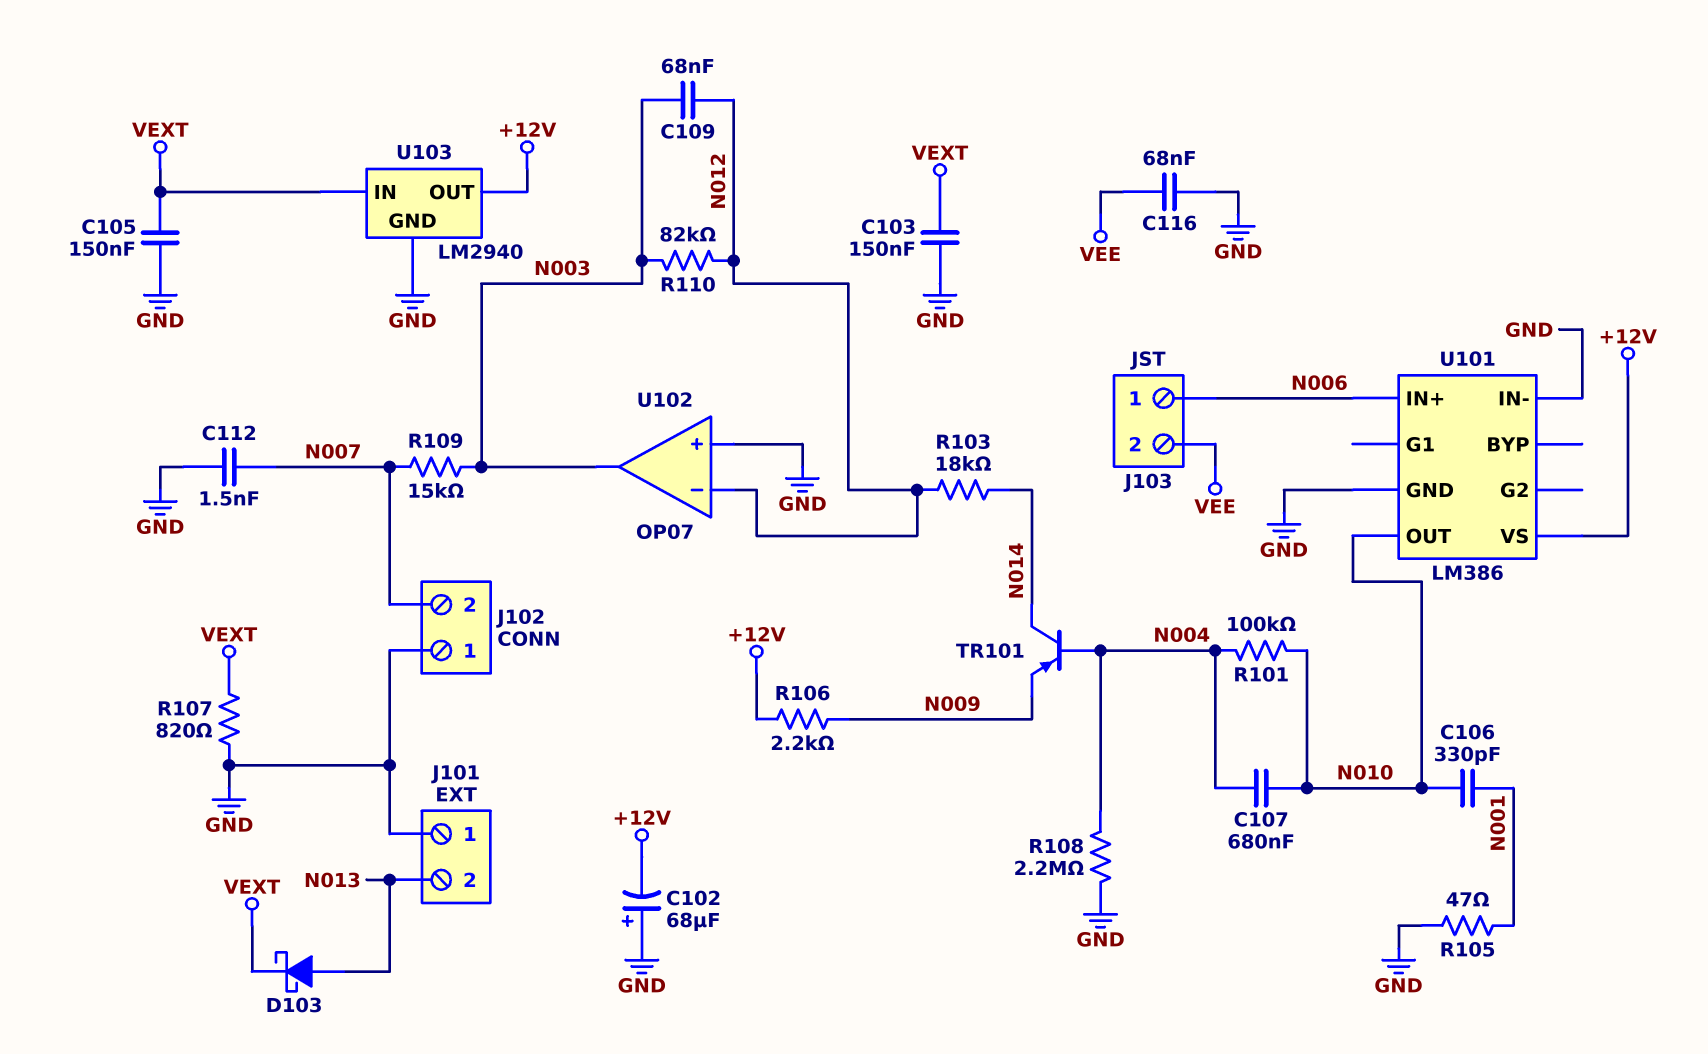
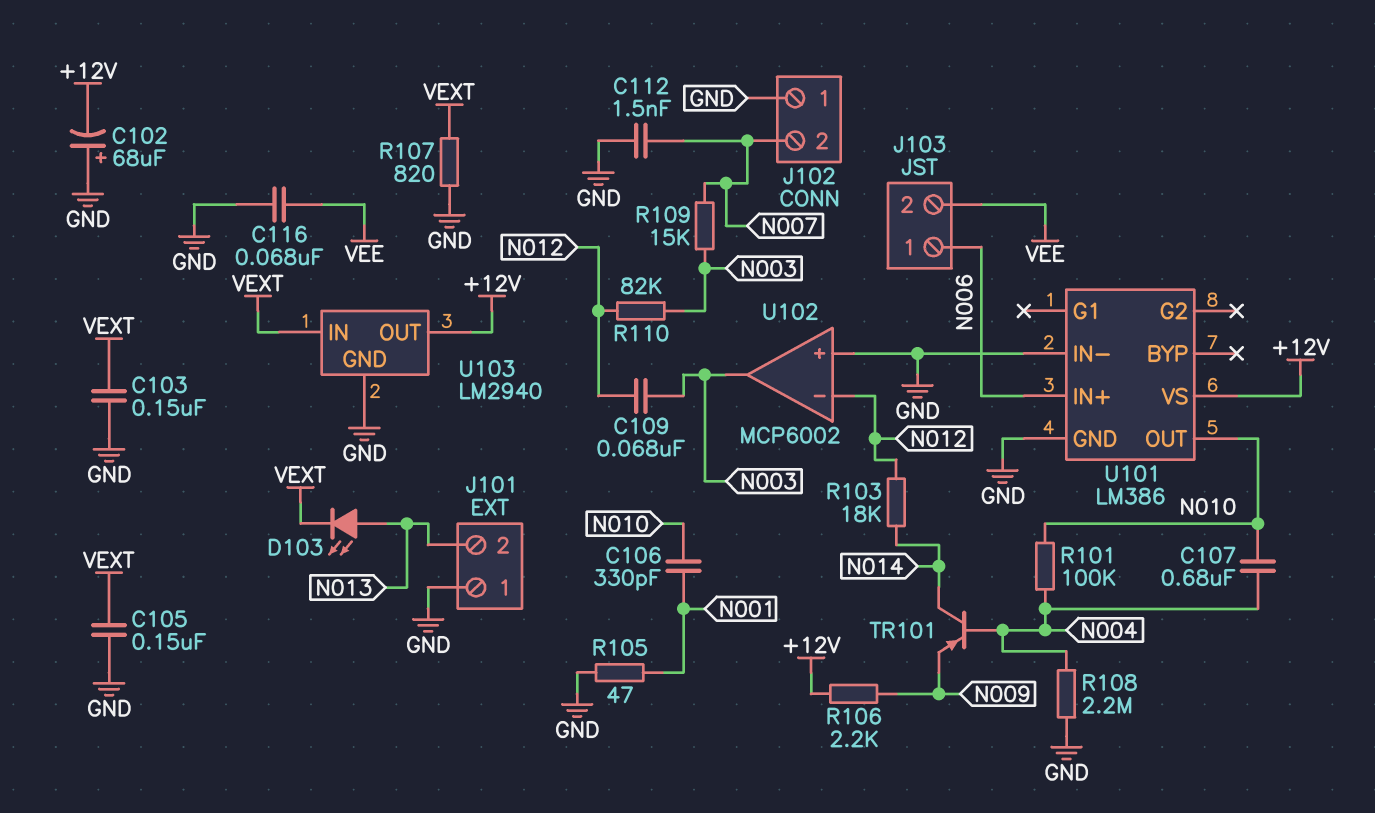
D103: schottky (A N013, K VEXT) -> LED (A N013, K VEXT)
U102: OP07 -> MCP6002

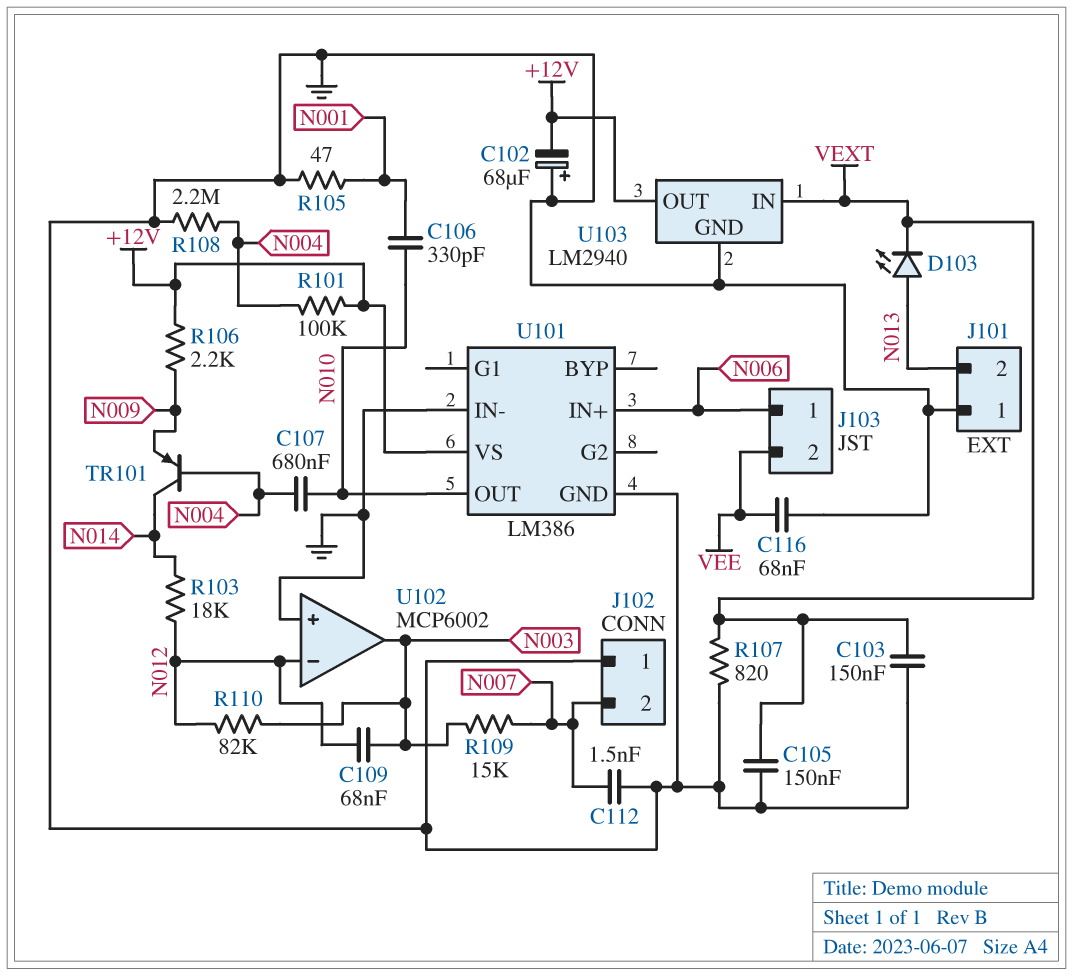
R101: 100k (N004, N010) -> 100k (+12V, N004)

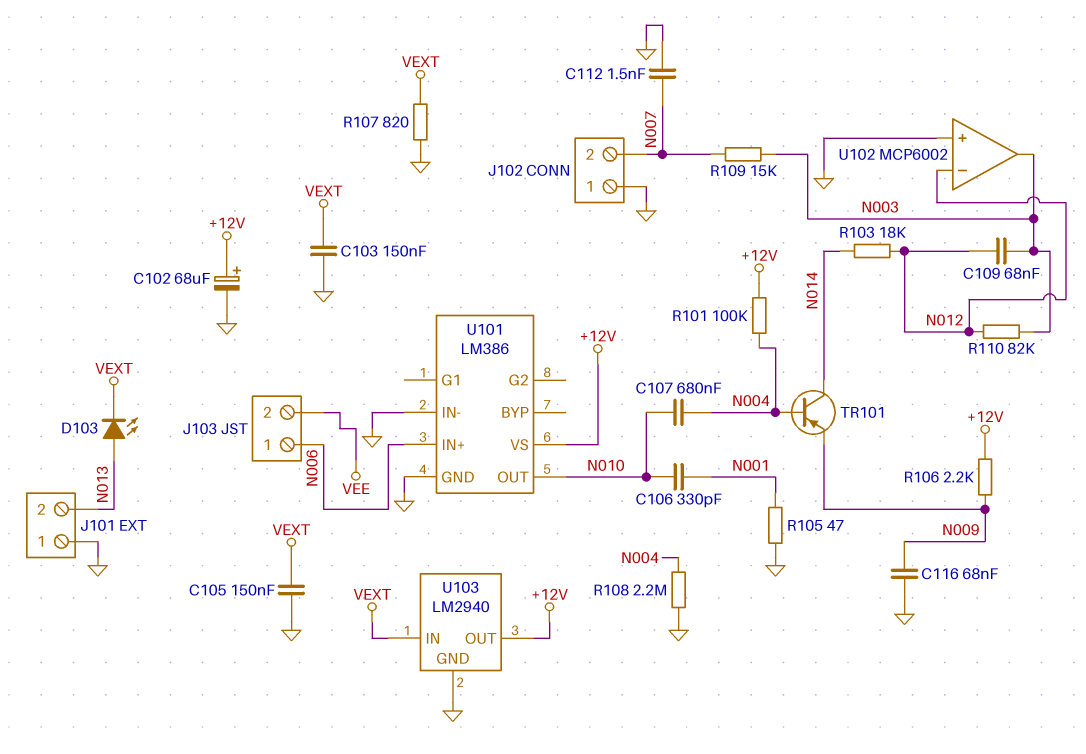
C102: 68uF (plus GND, minus +12V) -> 68uF (plus +12V, minus GND)
C116: 68nF (GND, VEE) -> 68nF (GND, N009)

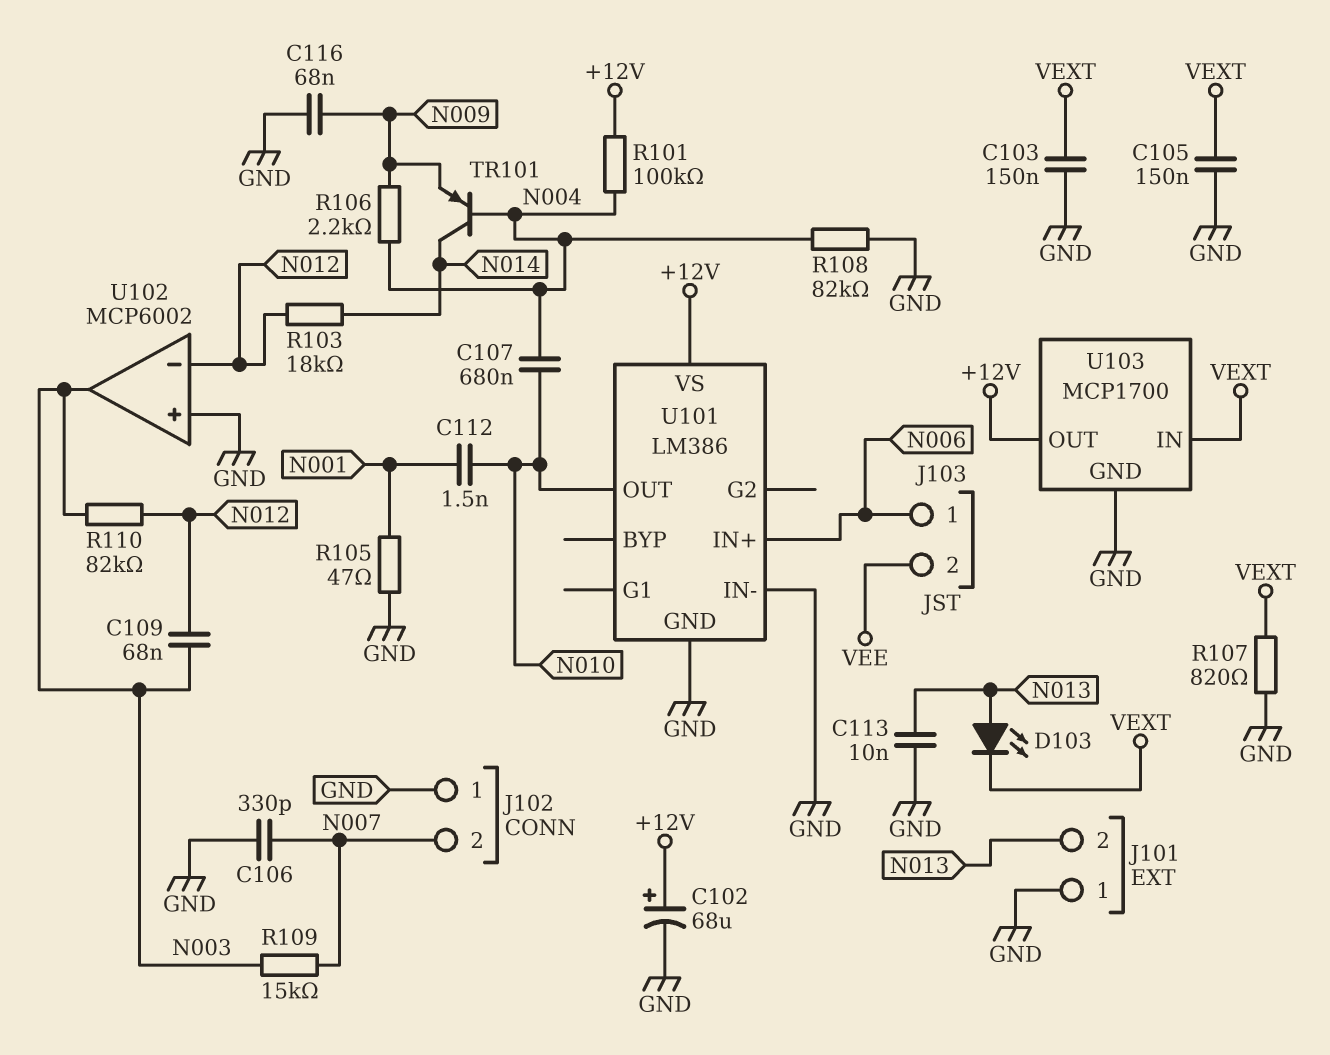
C106: 330pF (N001, N010) -> 330pF (GND, N007)
C112: 1.5nF (GND, N007) -> 1.5nF (N001, N010)
C113: none -> 10nF (GND, N013)
R106: 2.2k (+12V, N009) -> 2.2k (N004, N009)
R108: 2.2M (GND, N004) -> 82k (GND, N004)
U103: LM2940 -> MCP1700

